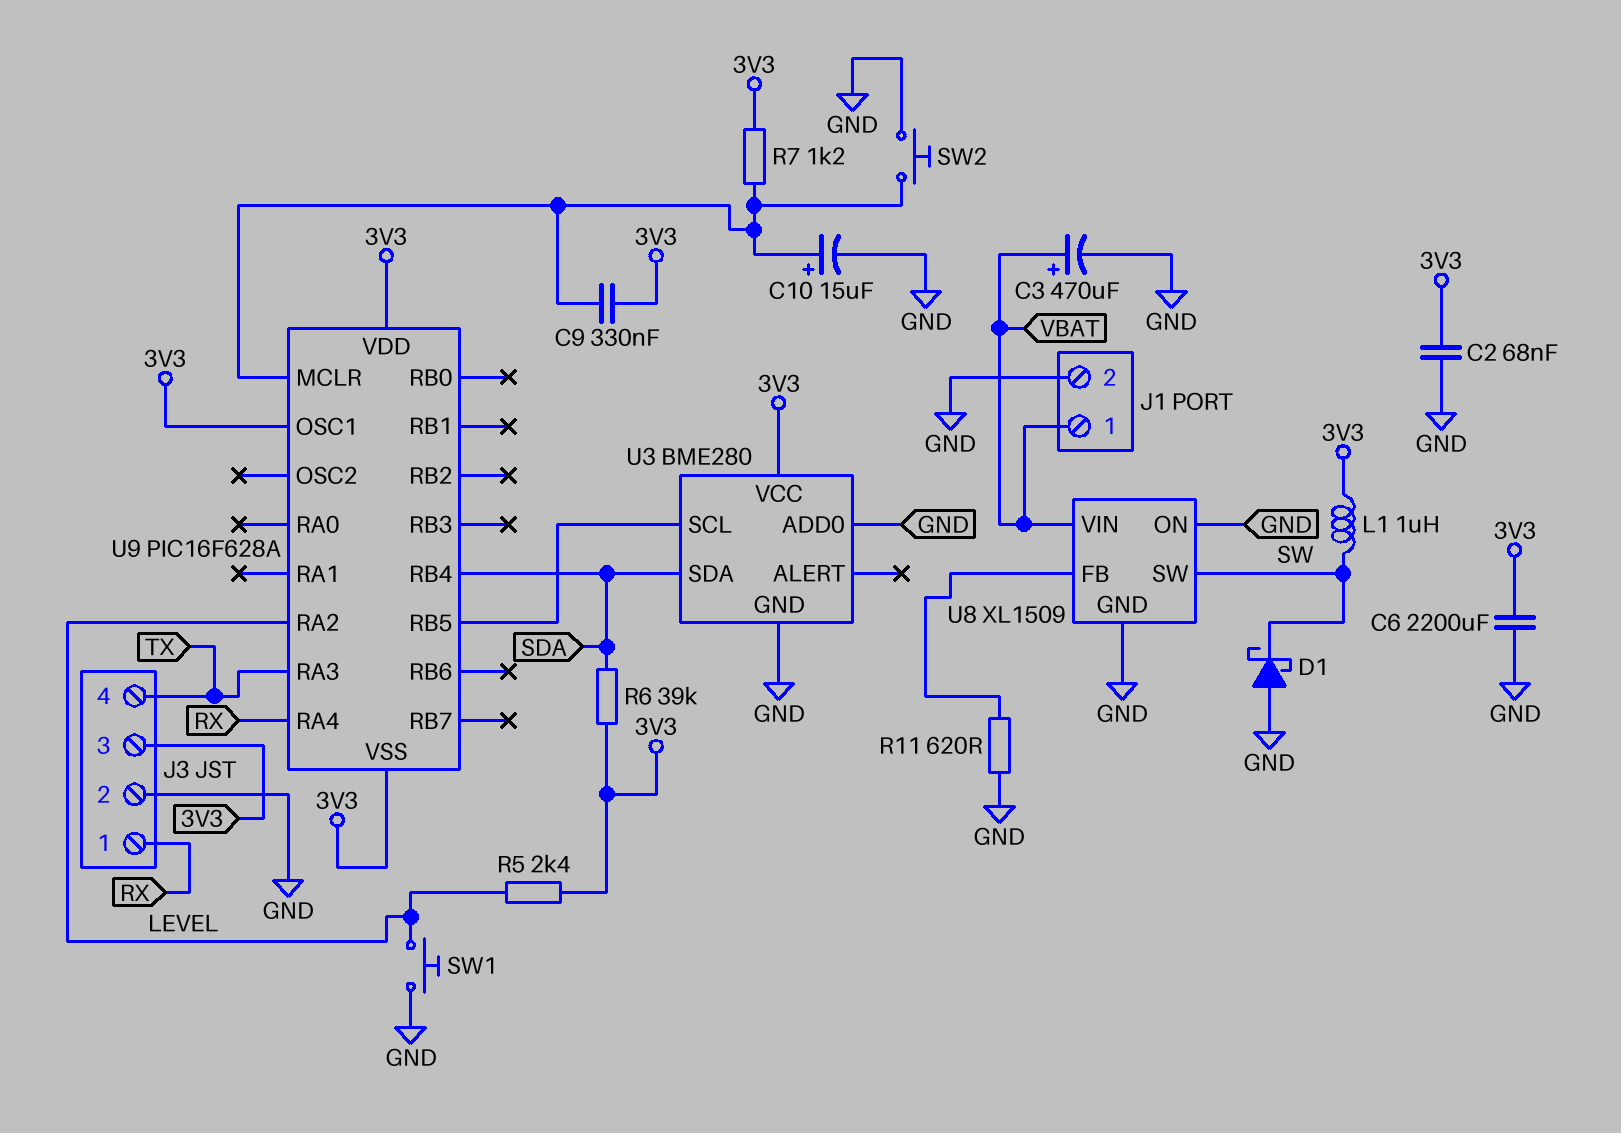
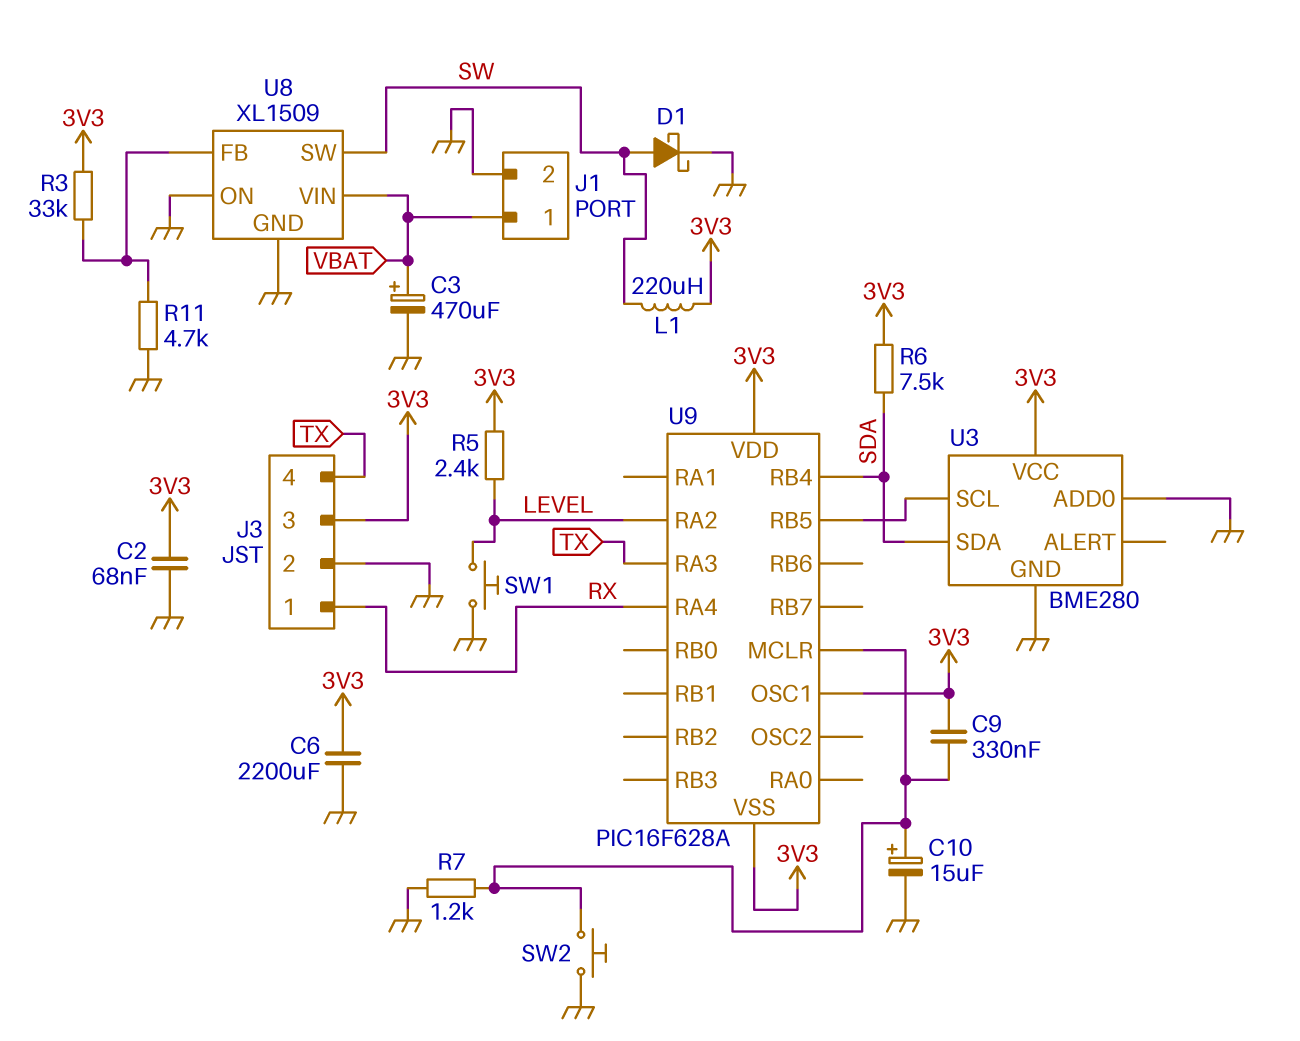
D1: schottky (A GND, K SW) -> schottky (A SW, K GND)
L1: 1uH (3V3, SW) -> 220uH (3V3, SW)
R3: none -> 33k (3V3, U8/FB)
R6: 39k (3V3, SDA) -> 7.5k (3V3, SDA)
R7: 1.2k (3V3, U9/MCLR) -> 1.2k (GND, U9/MCLR)
R11: 620 (GND, U8/FB) -> 4.7k (GND, U8/FB)

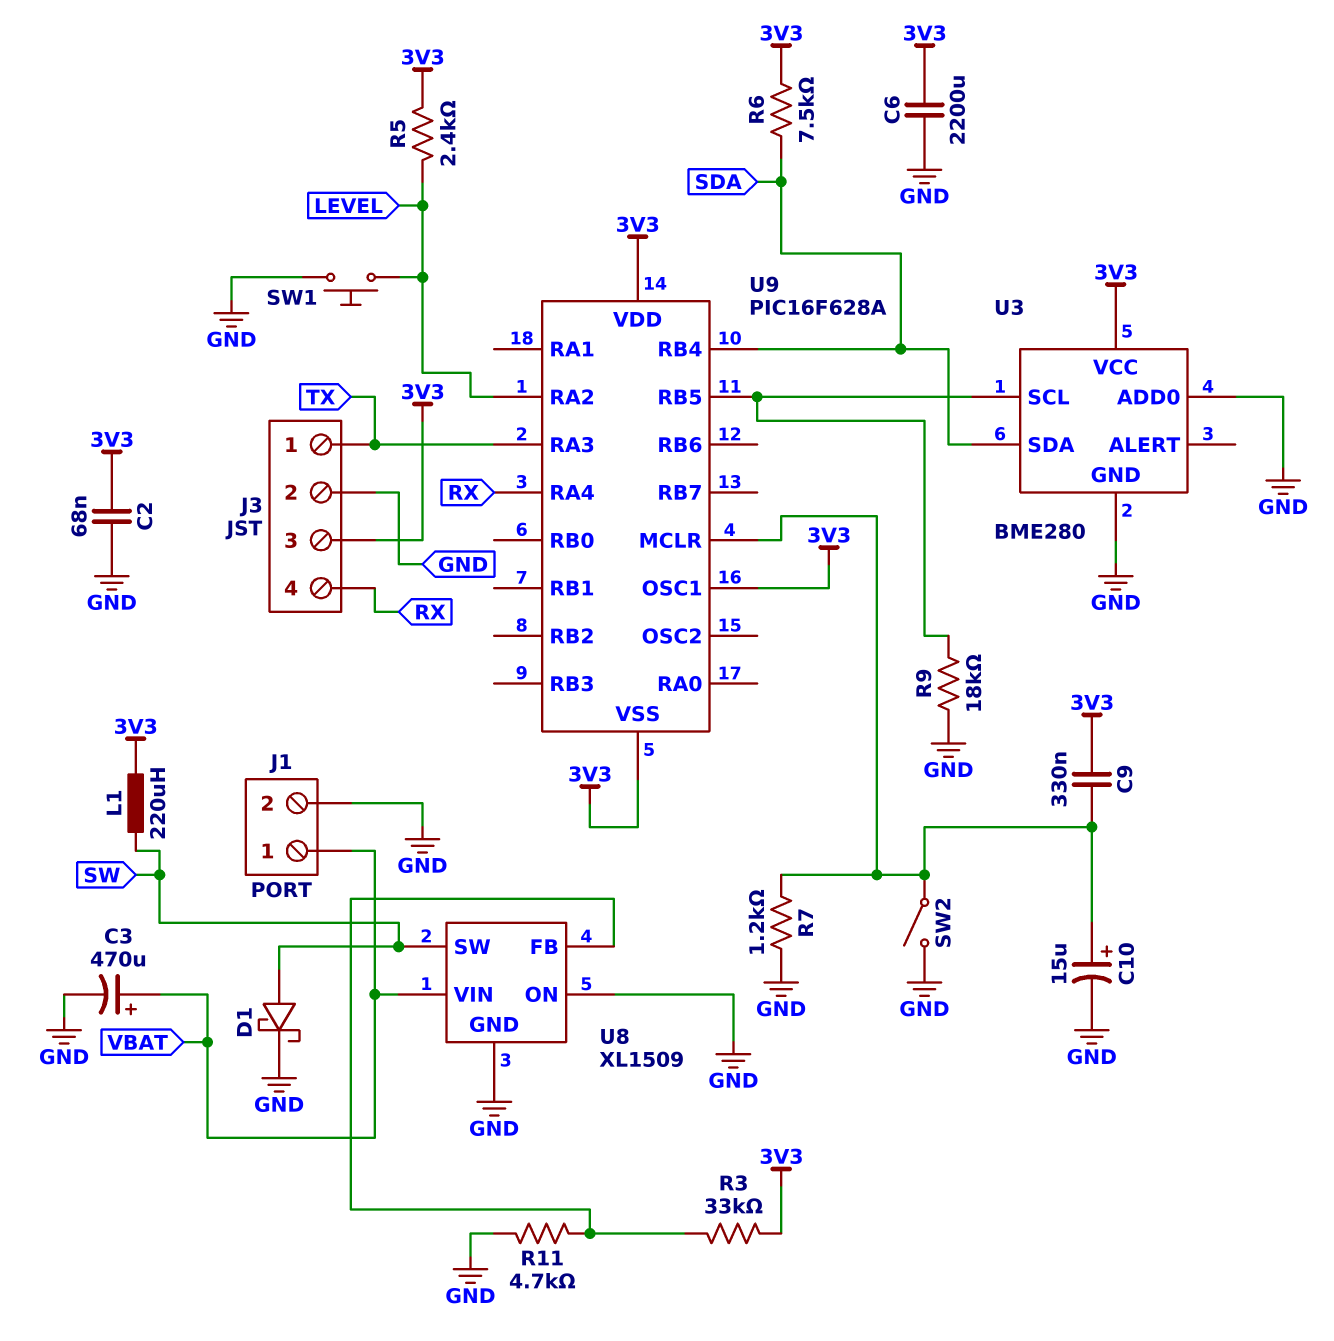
J3 pin 1: RX -> TX
J3 pin 4: TX -> RX
R9: none -> 18k (GND, U3/SCL)
SW2: button (GND, U9/MCLR) -> switch (GND, U9/MCLR)

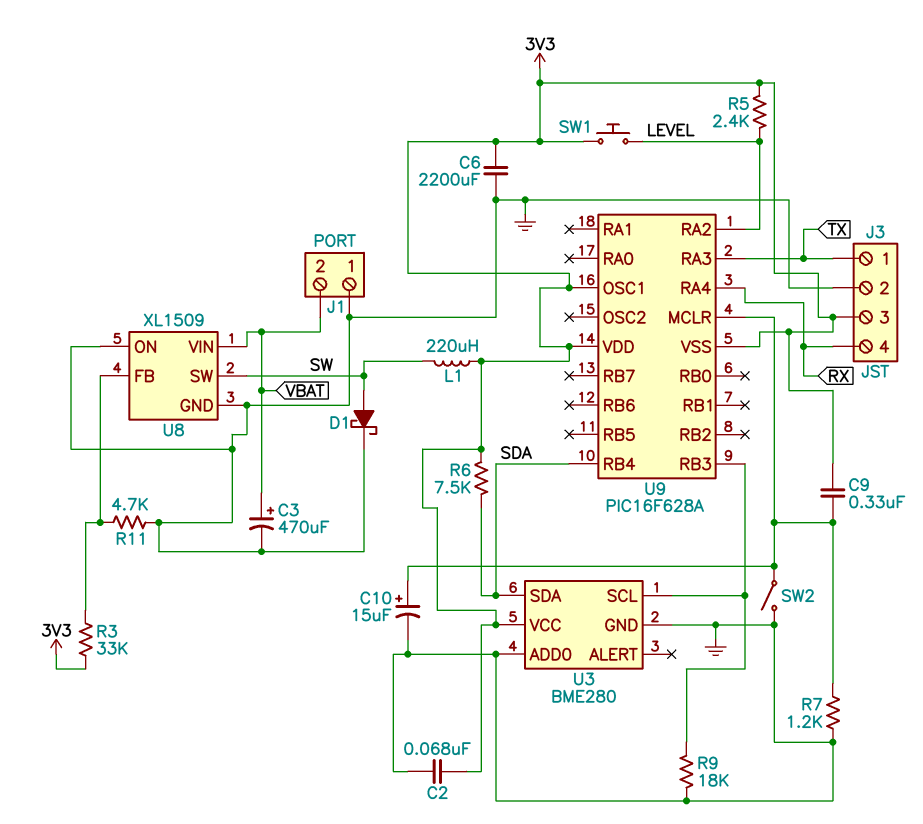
J1 pin 1: VBAT -> GND
J1 pin 2: GND -> VBAT
SW1: button (GND, LEVEL) -> button (3V3, LEVEL)
U9 pin RB3: none -> U3/SCL
U9 pin RB5: U3/SCL -> none

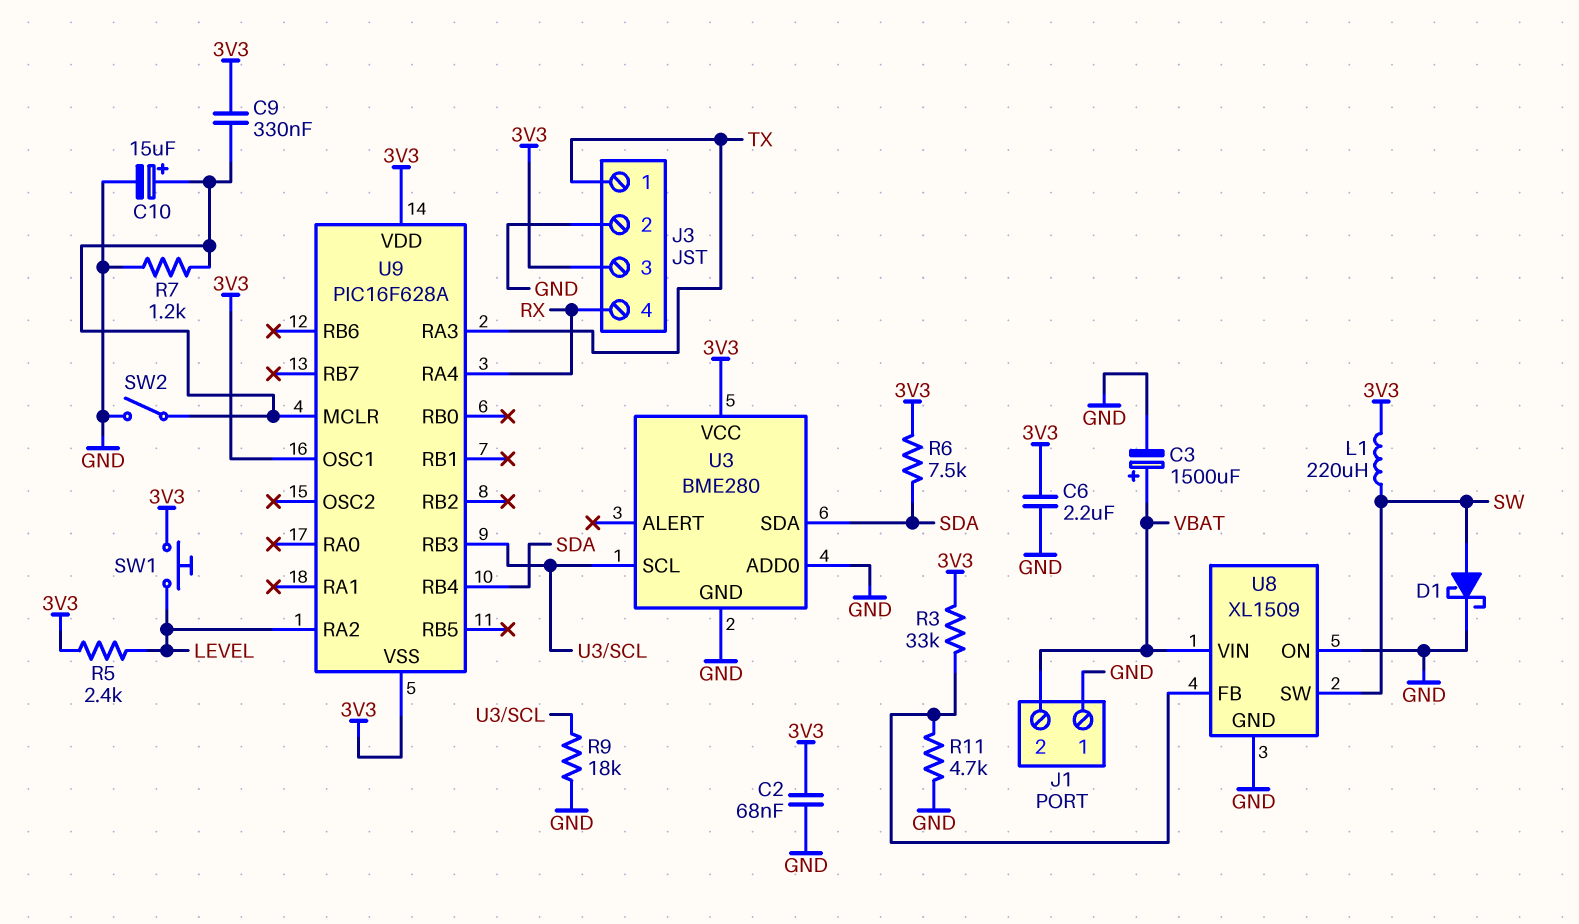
C3: 470uF (plus VBAT, minus GND) -> 1500uF (plus VBAT, minus GND)
C6: 2200uF (3V3, GND) -> 2.2uF (3V3, GND)

